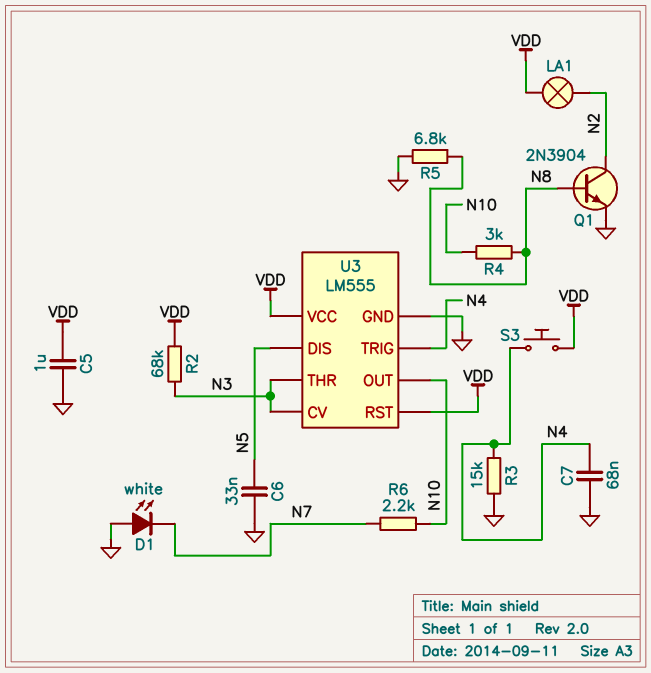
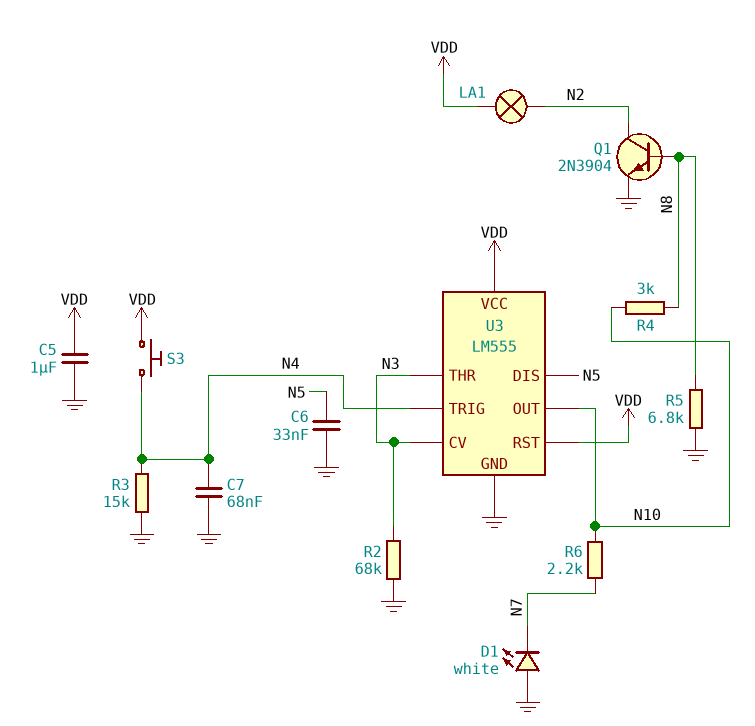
R2: 68k (N3, VDD) -> 68k (GND, N3)

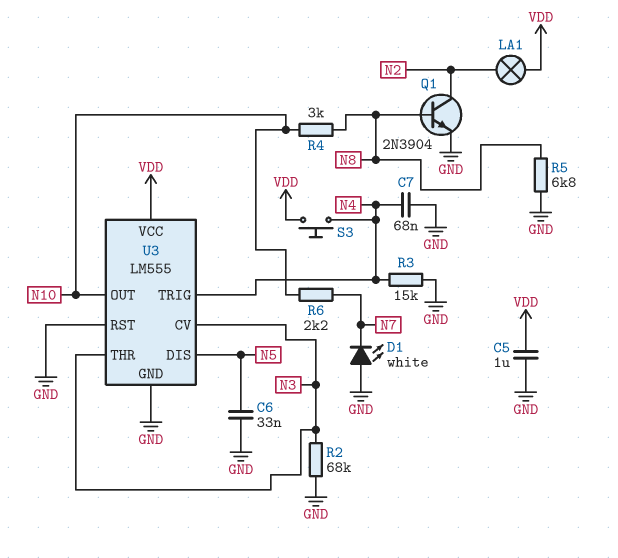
U3 pin RST: VDD -> GND

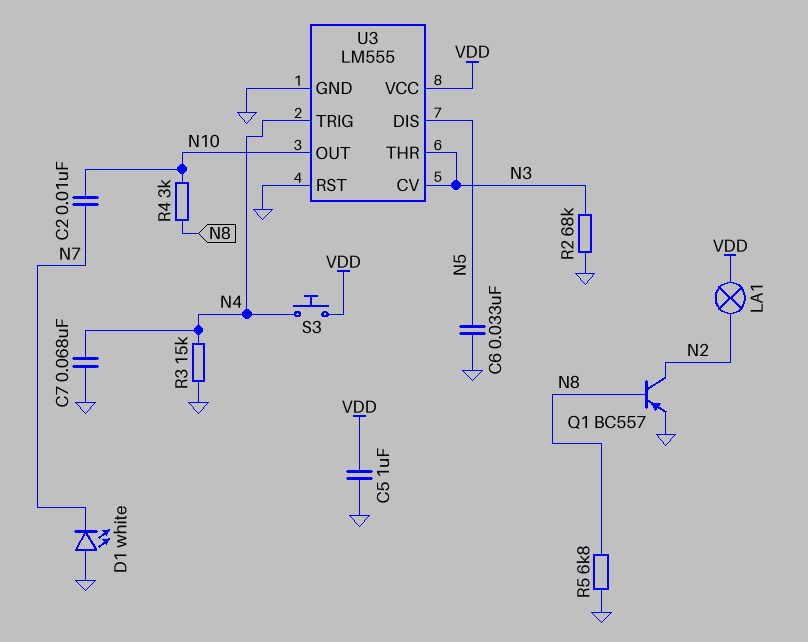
C2: none -> 10nF (N7, N10)
Q1: NPN 2N3904 (B N8, C N2, E GND) -> PNP BC557 (B N8, C N2, E GND)
R6: 2.2k (N7, N10) -> none

